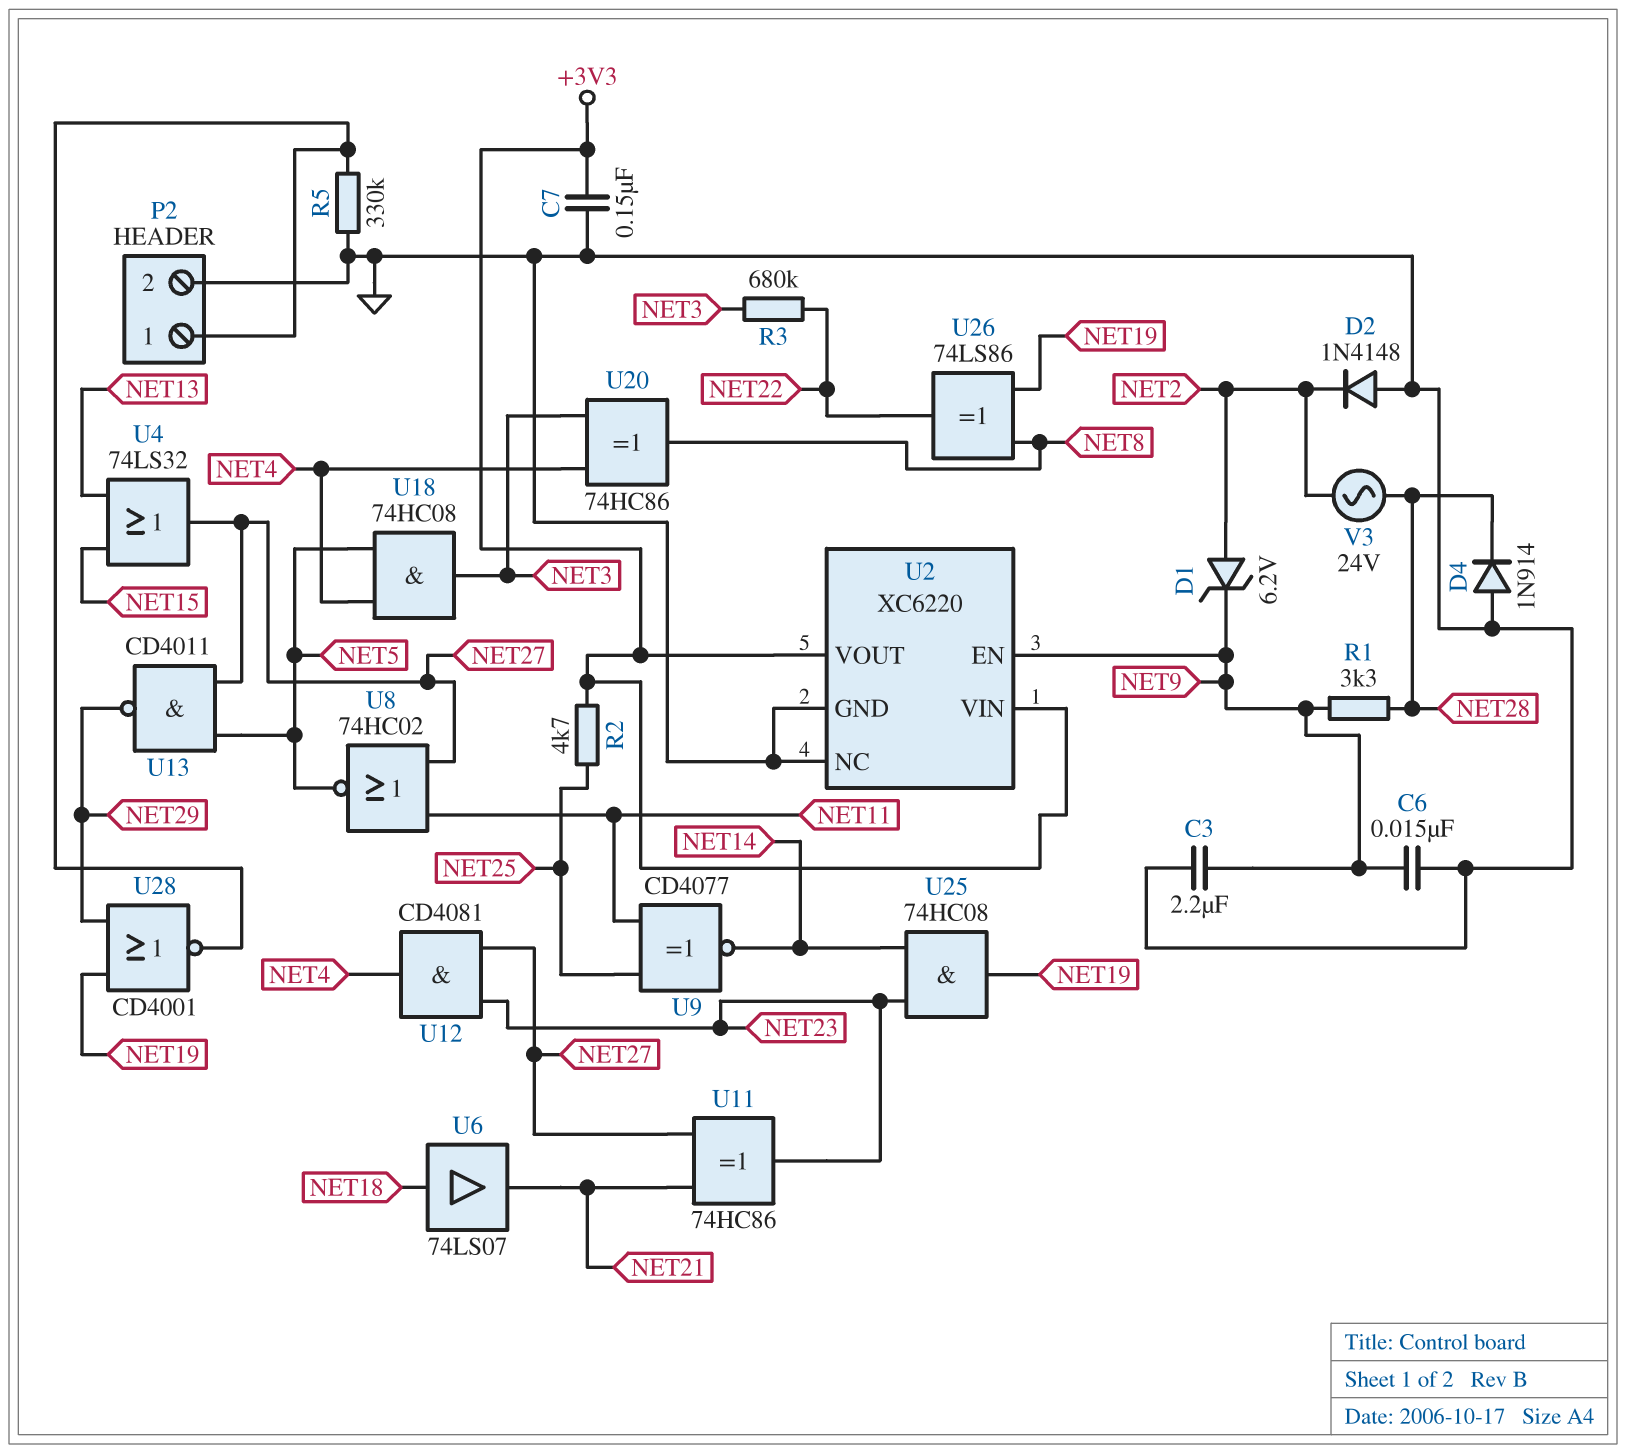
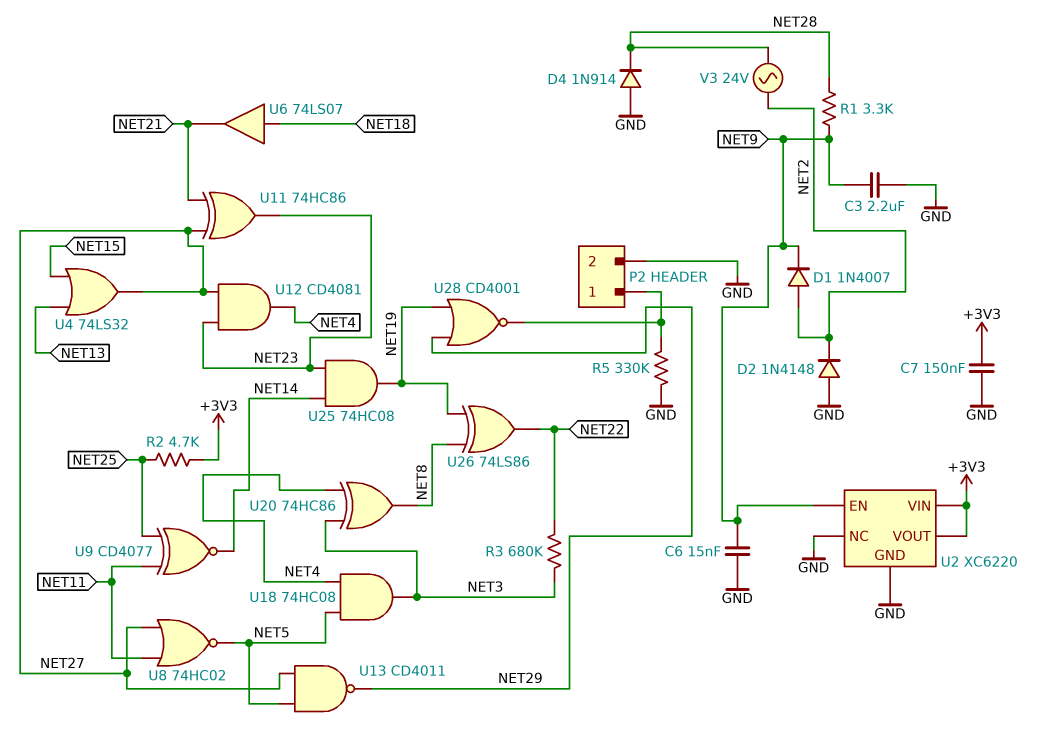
D1: zener 6.2V (A NET2, K NET9) -> diode 1N4007 (A NET2, K NET9)

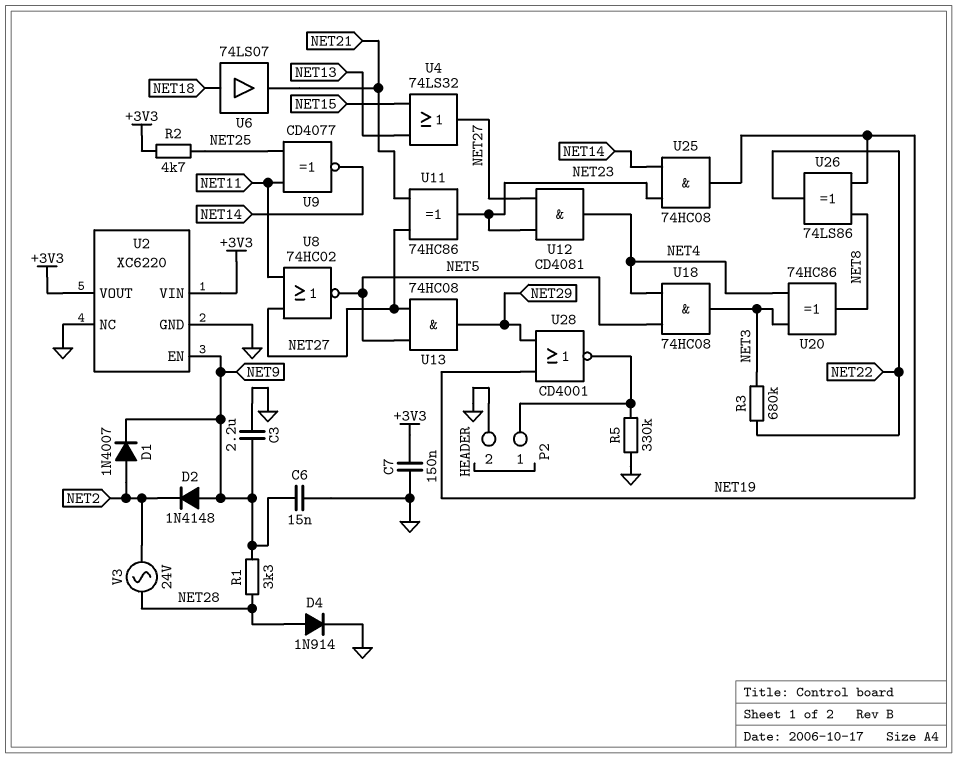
D2: diode 1N4148 (A GND, K NET2) -> diode 1N4148 (A NET9, K NET2)
D4: diode 1N914 (A GND, K NET28) -> diode 1N914 (A NET28, K GND)
U13: NAND CD4011 (in NET5, in NET27, out NET29) -> AND 74HC08 (in NET5, in NET27, out NET29)

